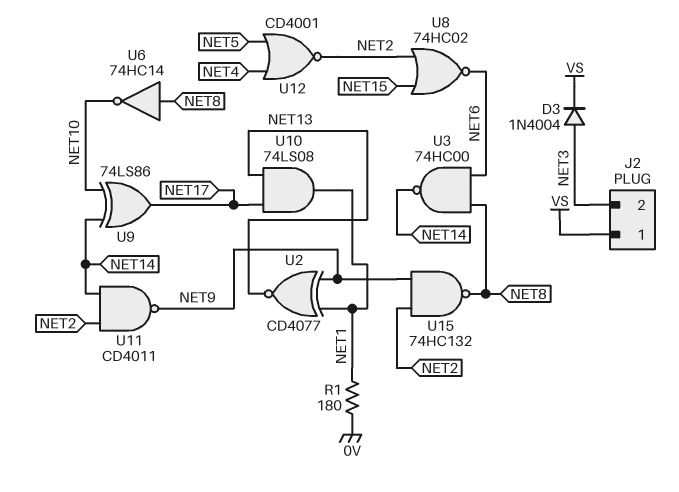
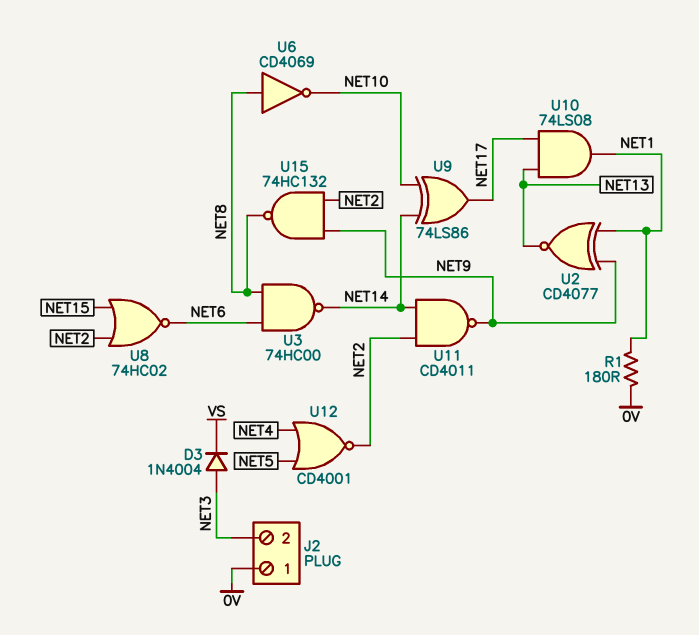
J2 pin 1: VS -> 0V
U6: NOT 74HC14 (in NET8, out NET10) -> NOT CD4069 (in NET8, out NET10)

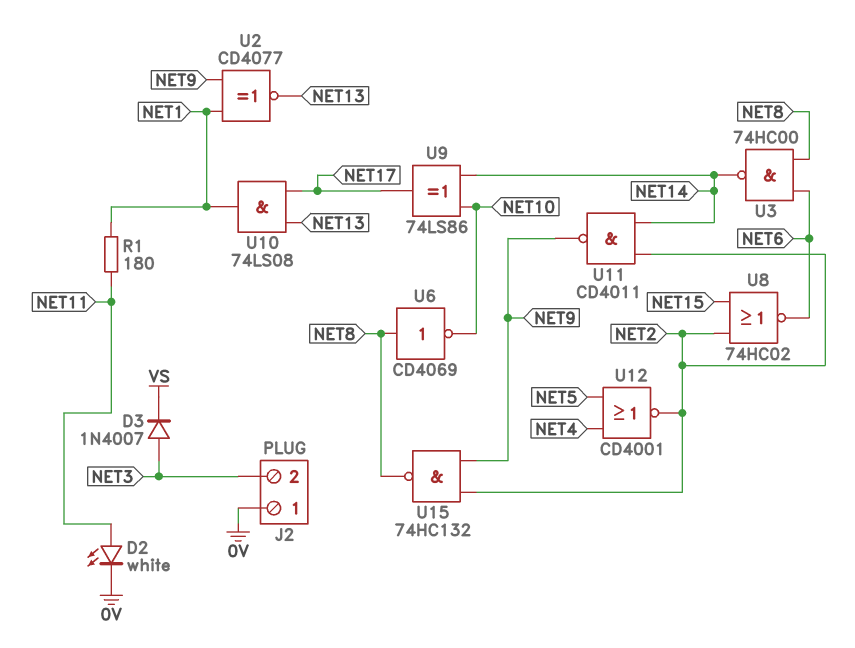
D2: none -> LED white (A NET11, K 0V)
D3: diode 1N4004 (A NET3, K VS) -> diode 1N4007 (A NET3, K VS)
R1: 180 (0V, NET1) -> 180 (NET1, NET11)

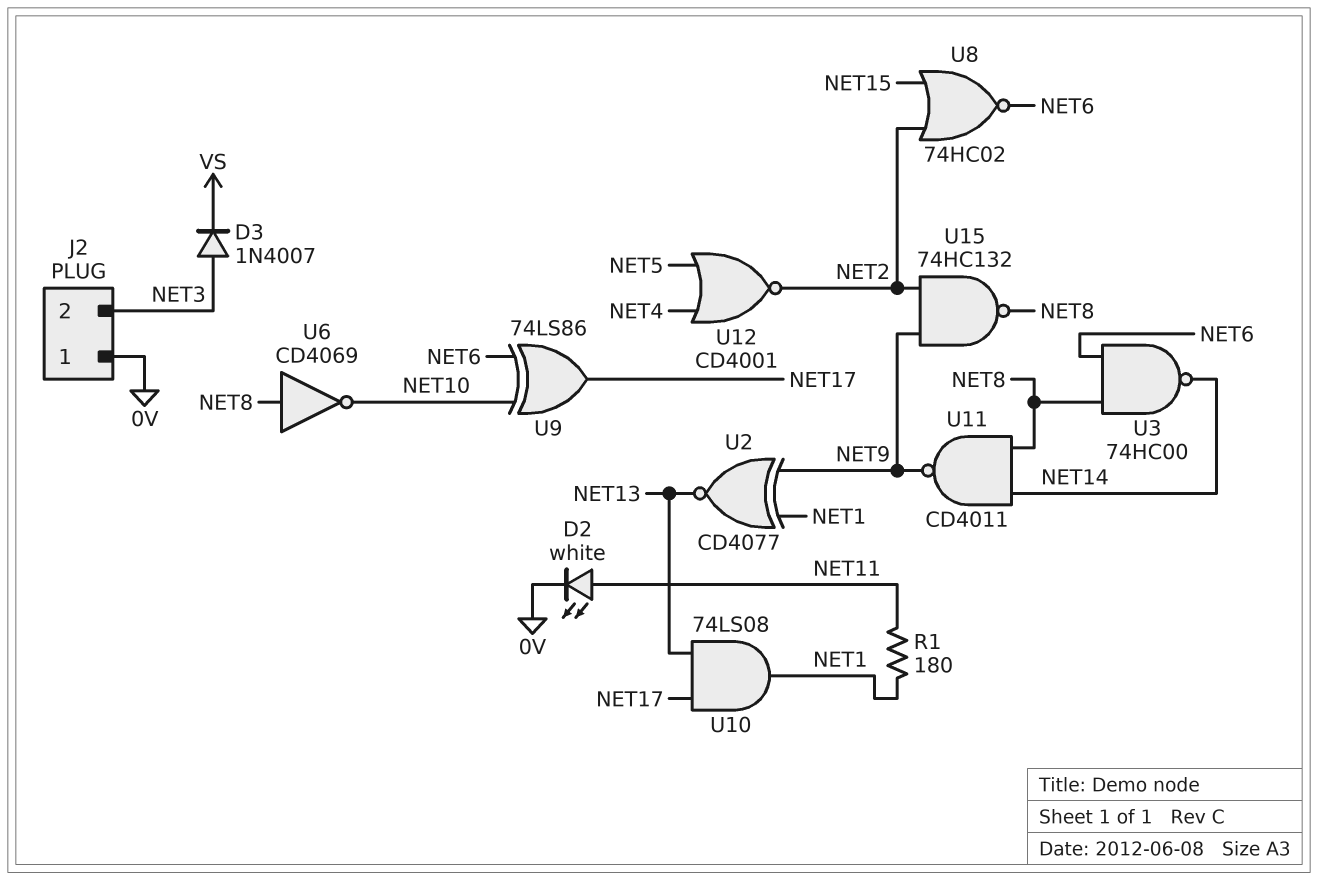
U9: XOR 74LS86 (in NET10, in NET14, out NET17) -> XOR 74LS86 (in NET6, in NET10, out NET17)
U11: NAND CD4011 (in NET2, in NET14, out NET9) -> NAND CD4011 (in NET8, in NET14, out NET9)

